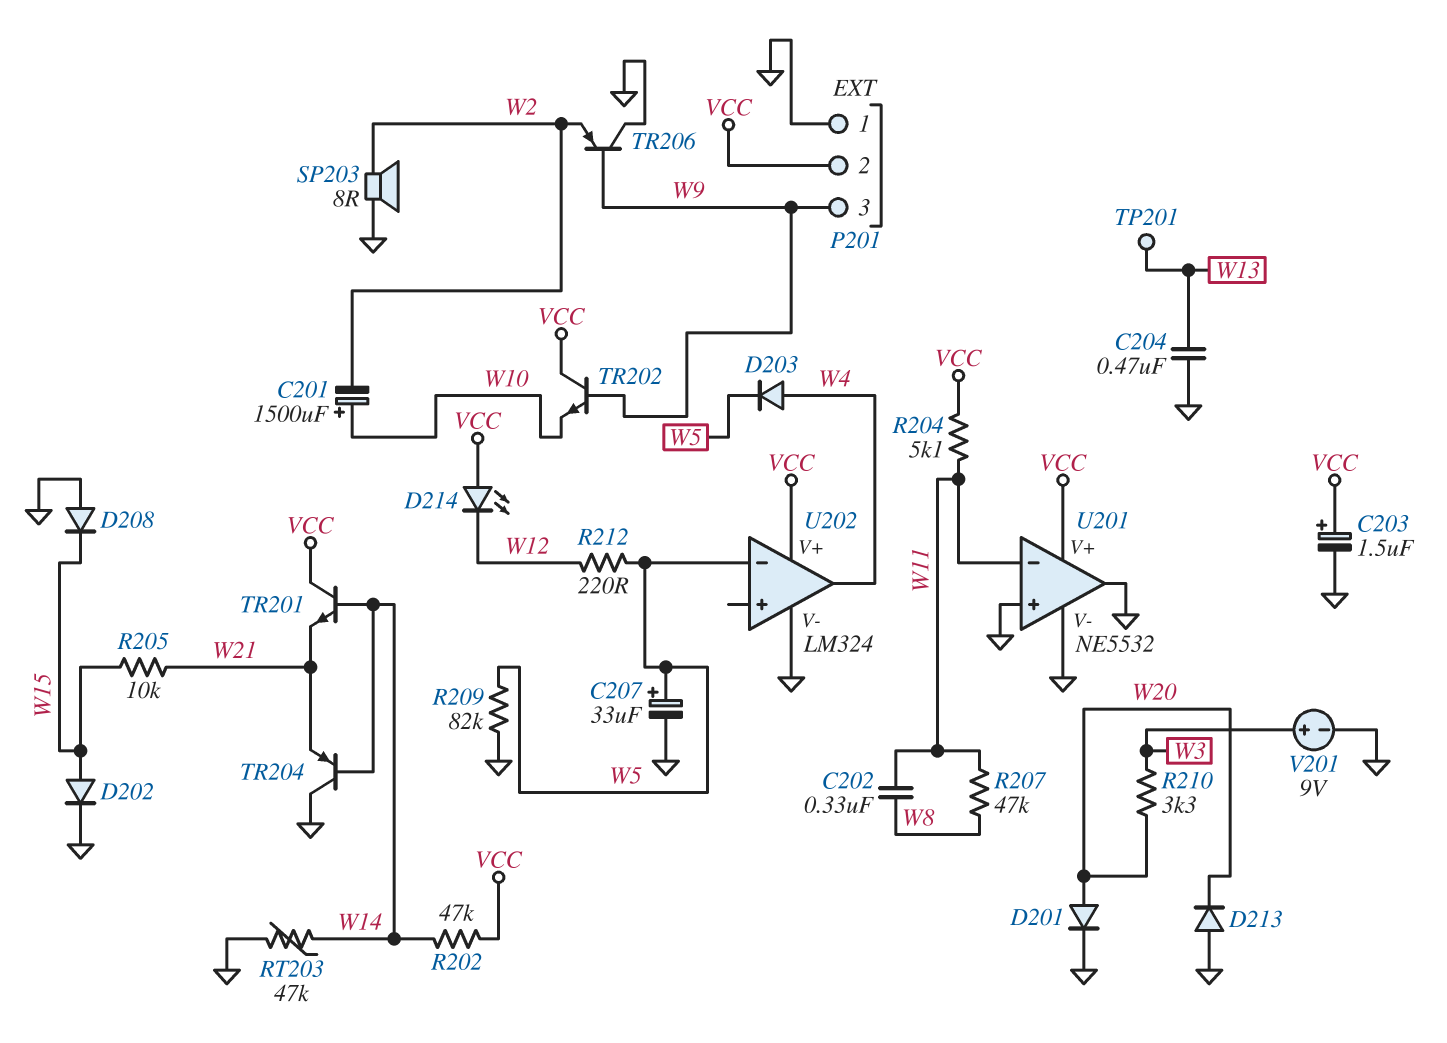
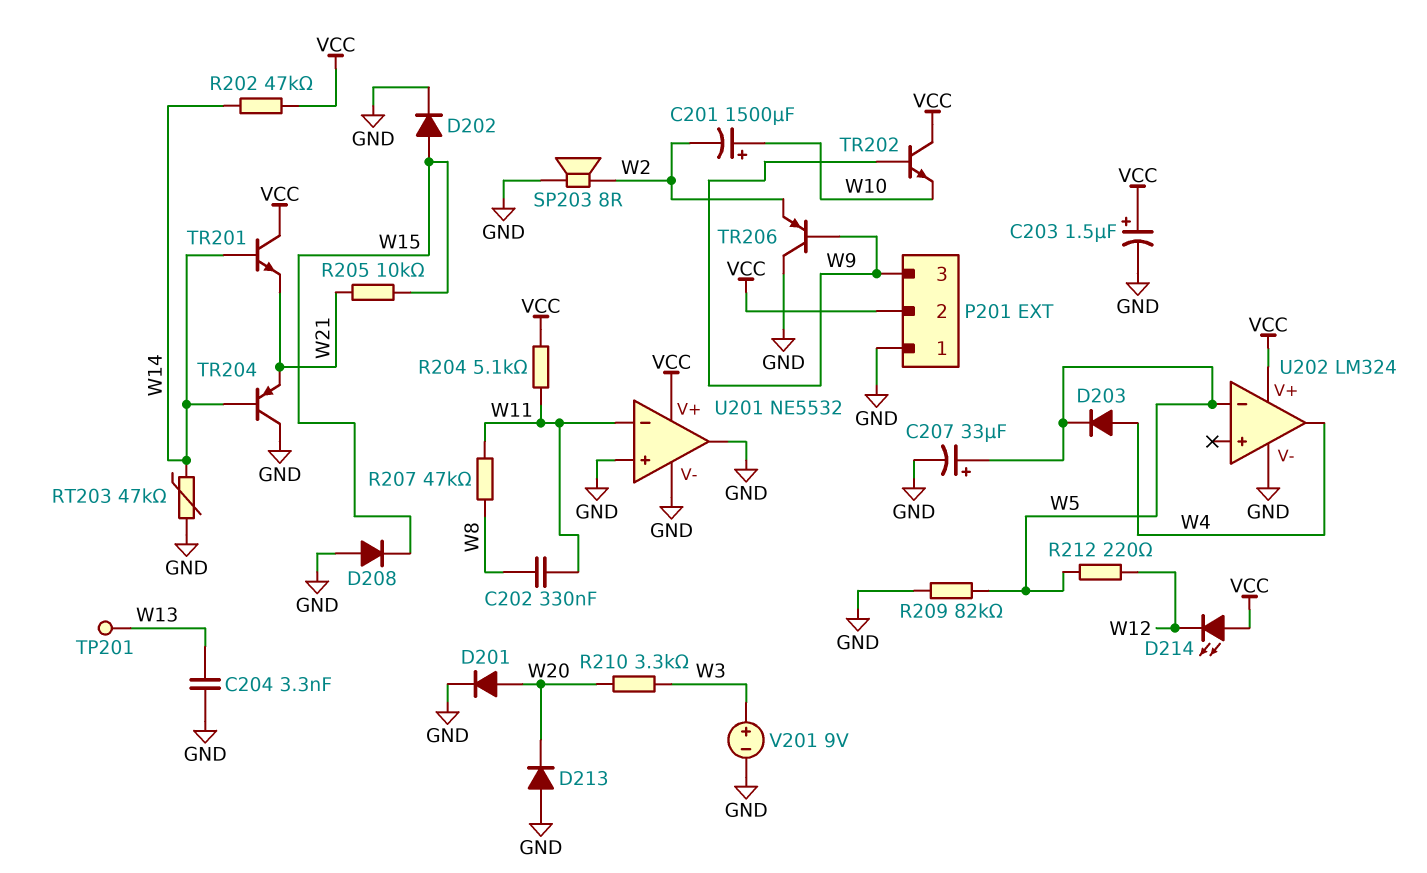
C204: 470nF (GND, W13) -> 3.3nF (GND, W13)

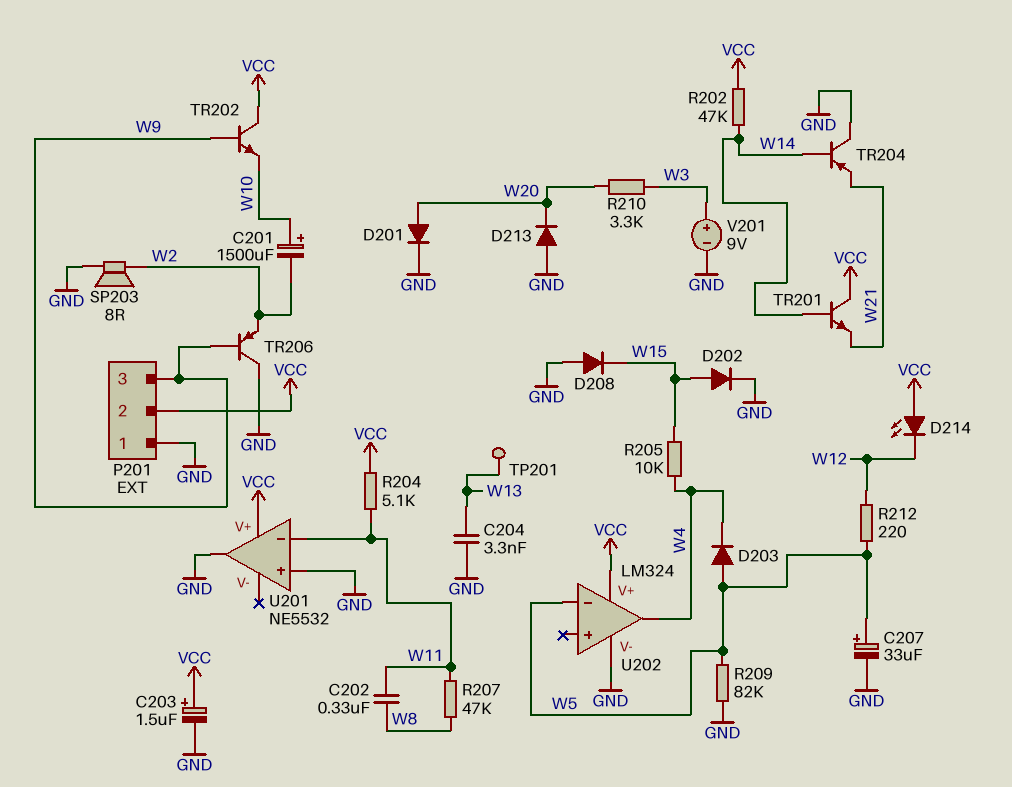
D203: diode (A W4, K W5) -> diode (A W5, K W4)
R205: 10k (W15, W21) -> 10k (W4, W15)
RT203: 47k (GND, W14) -> none
U201 pin V-: GND -> none

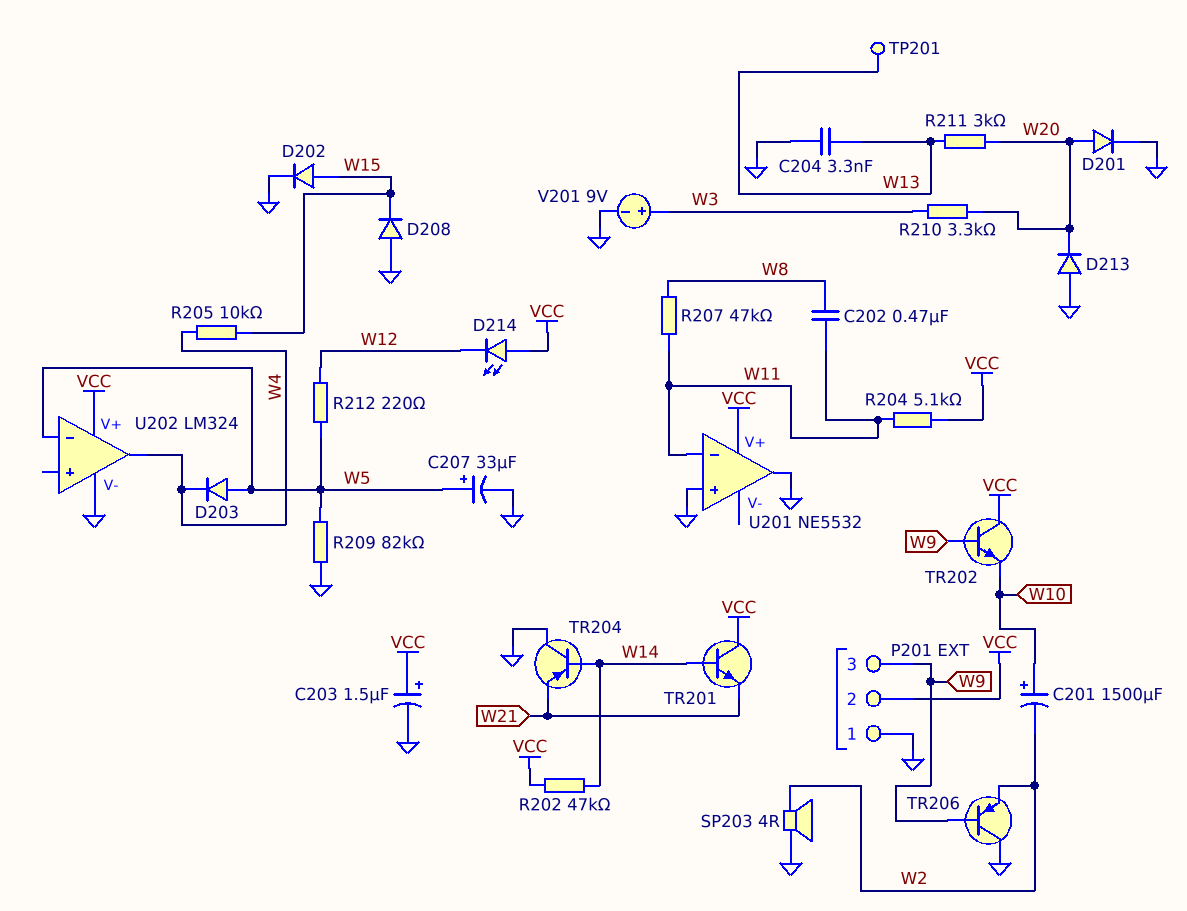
C202: 330nF (W8, W11) -> 470nF (W8, W11)
R211: none -> 3k (W13, W20)
SP203: speaker 8R (GND, W2) -> speaker 4R (GND, W2)

